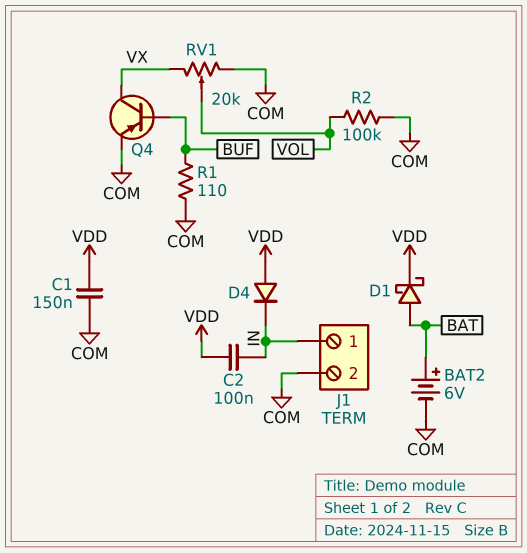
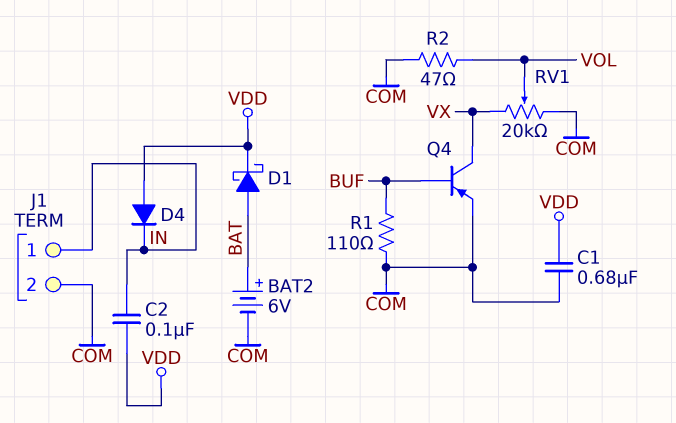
C1: 150nF (COM, VDD) -> 680nF (COM, VDD)
R2: 100k (COM, VOL) -> 47 (COM, VOL)

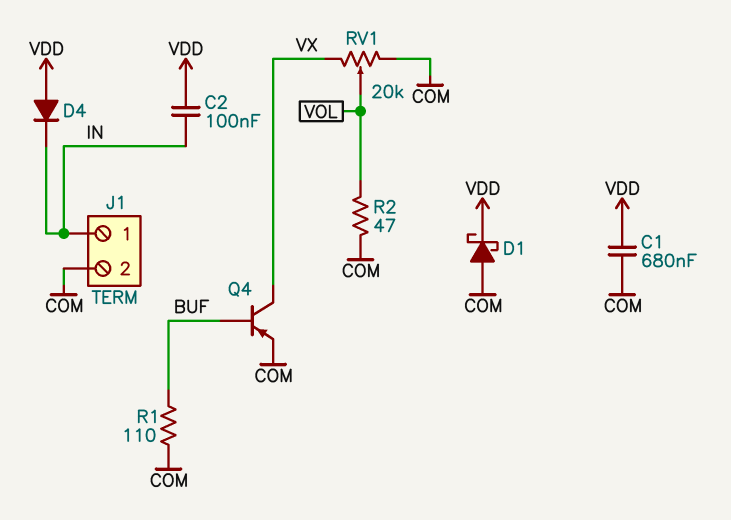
BAT2: 6V (plus BAT, minus COM) -> none
D1: schottky (A BAT, K VDD) -> schottky (A COM, K VDD)

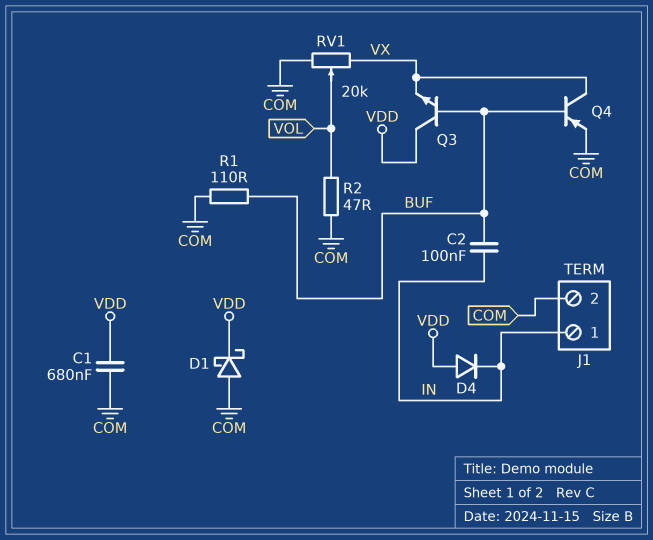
C2: 100nF (IN, VDD) -> 100nF (BUF, IN)
Q3: none -> NPN (B BUF, C VDD, E VX)

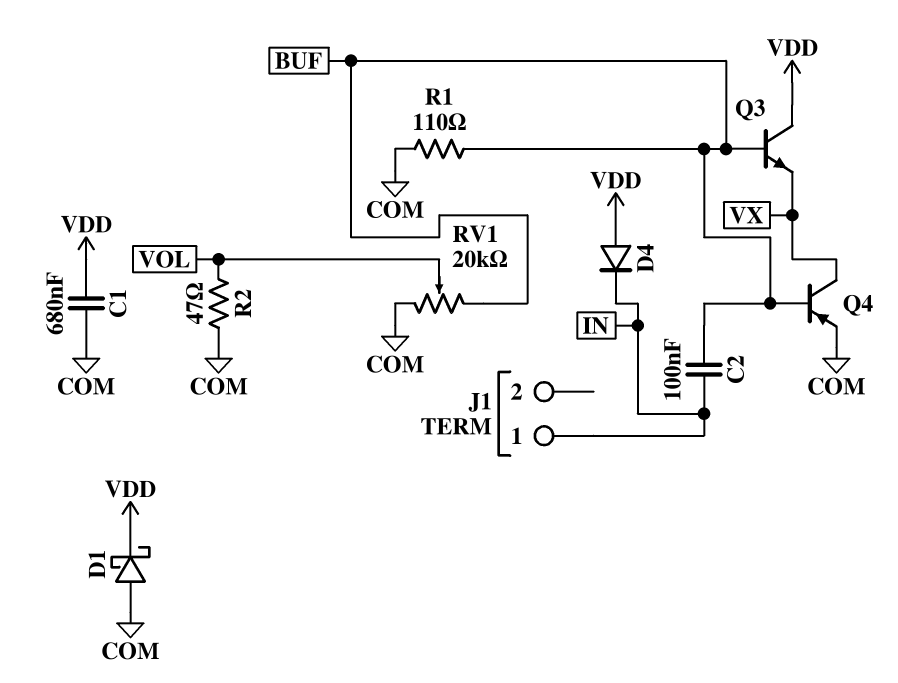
J1 pin 2: COM -> none
RV1: 20k (COM, VX, wiper VOL) -> 20k (BUF, COM, wiper VOL)

